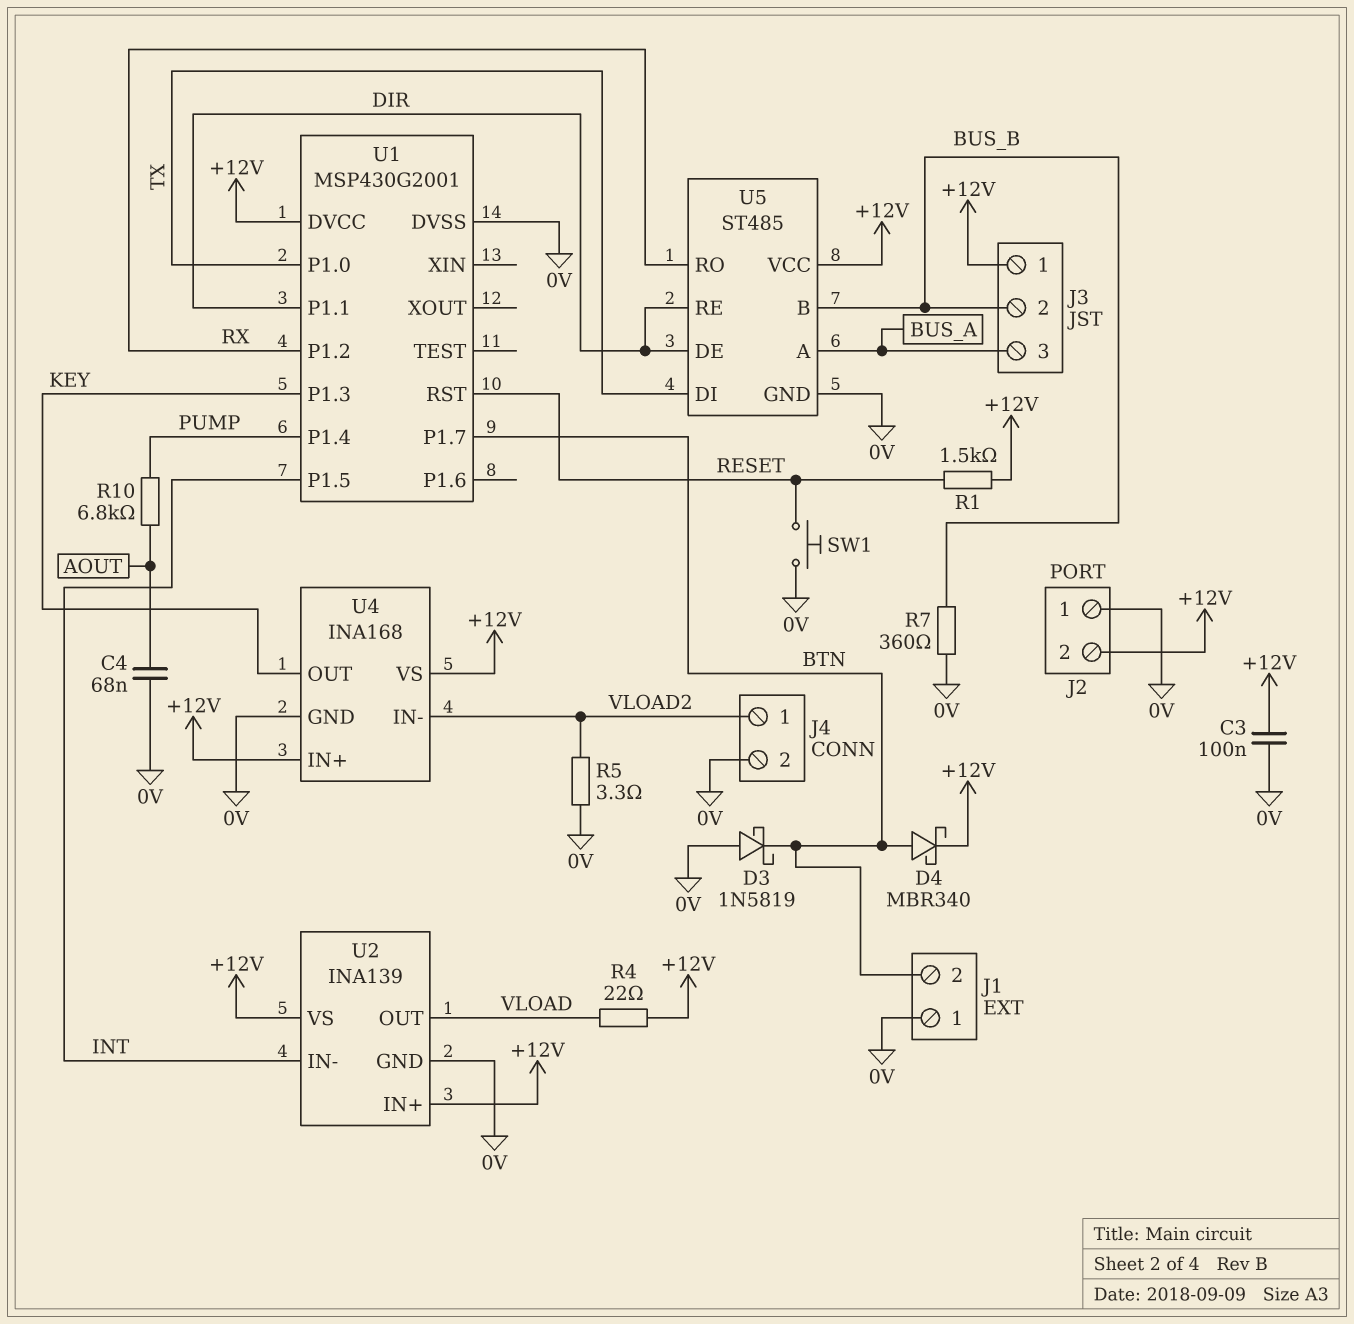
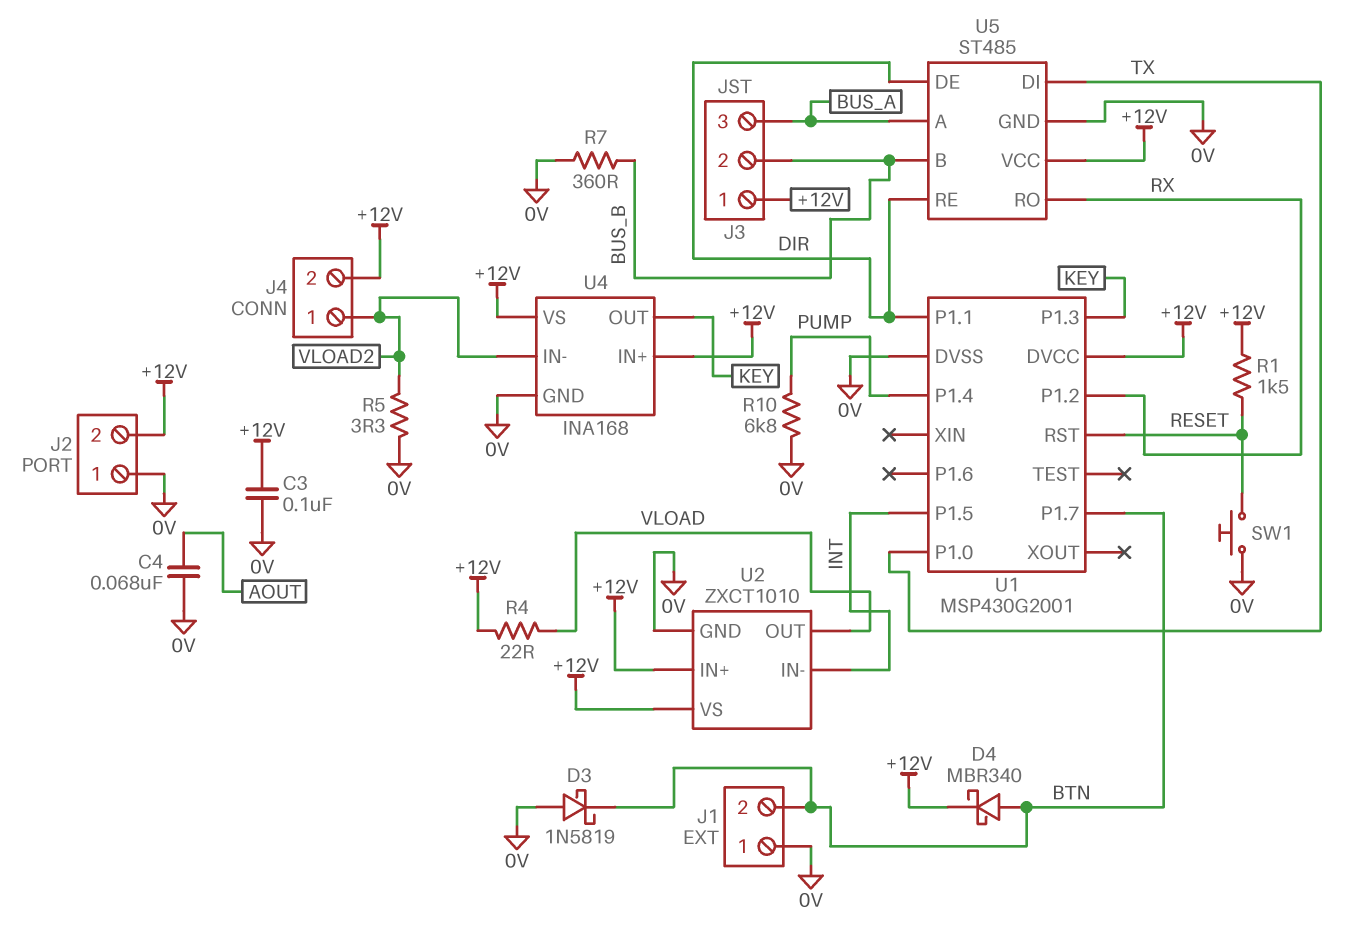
J4 pin 2: 0V -> +12V
R10: 6.8k (AOUT, PUMP) -> 6.8k (0V, PUMP)
U2: INA139 -> ZXCT1010

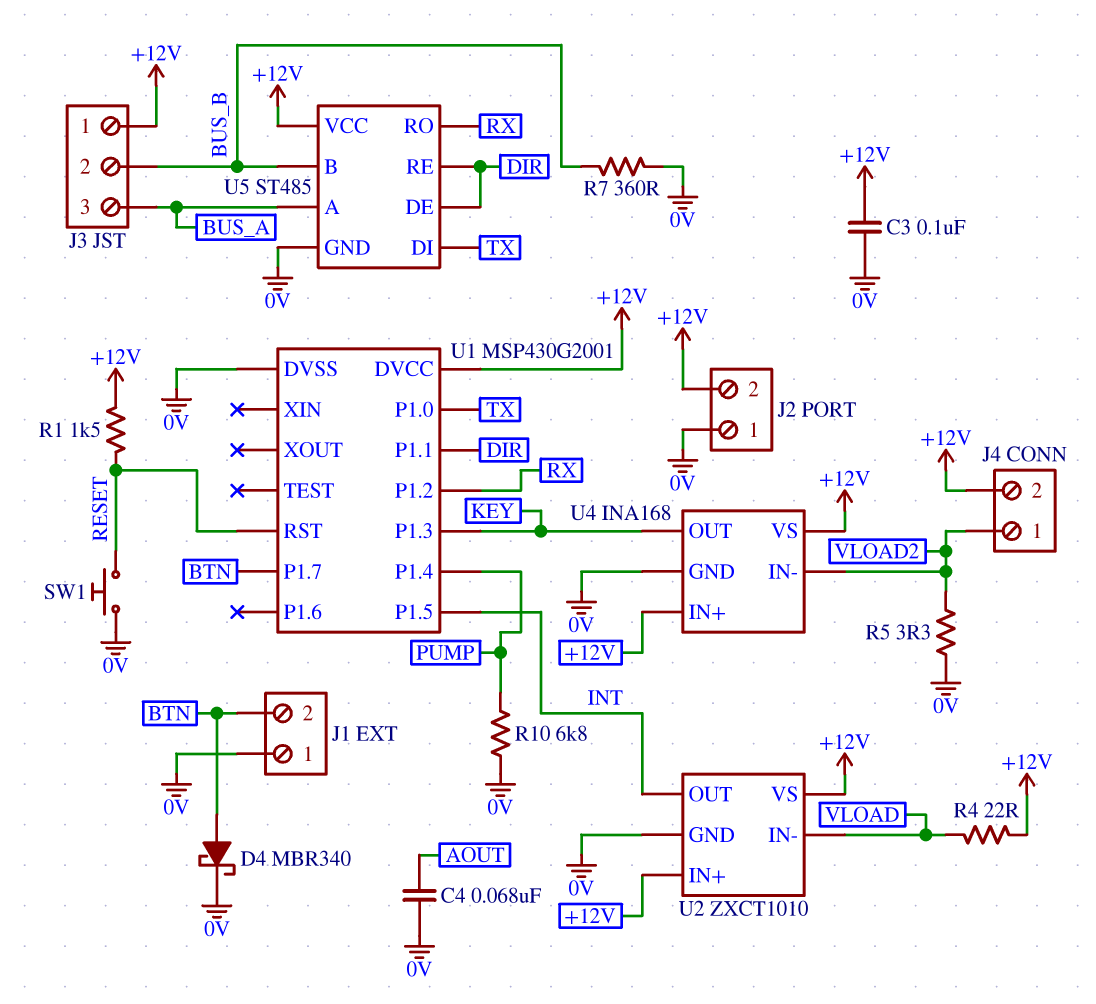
D3: schottky 1N5819 (A 0V, K BTN) -> none
D4: schottky MBR340 (A BTN, K +12V) -> schottky MBR340 (A BTN, K 0V)
U2 pin IN-: INT -> VLOAD
U2 pin OUT: VLOAD -> INT

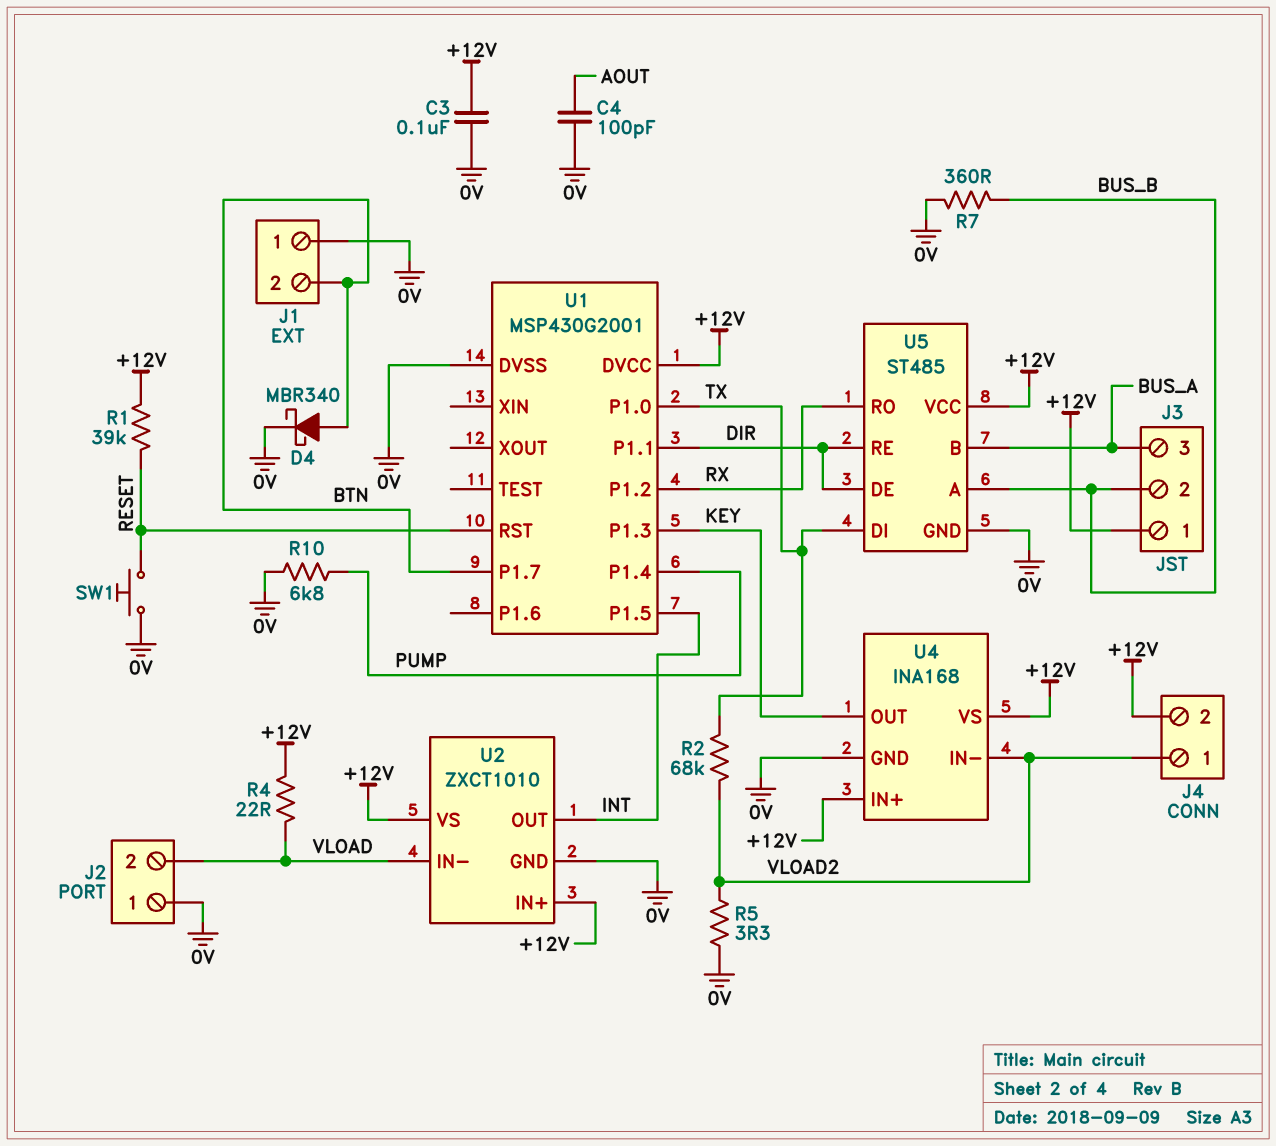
C4: 68nF (0V, AOUT) -> 100pF (0V, AOUT)
J2 pin 2: +12V -> VLOAD
R1: 1.5k (+12V, RESET) -> 39k (+12V, RESET)
R2: none -> 68k (TX, VLOAD2)
U5 pin A: BUS_A -> BUS_B
U5 pin B: BUS_B -> BUS_A

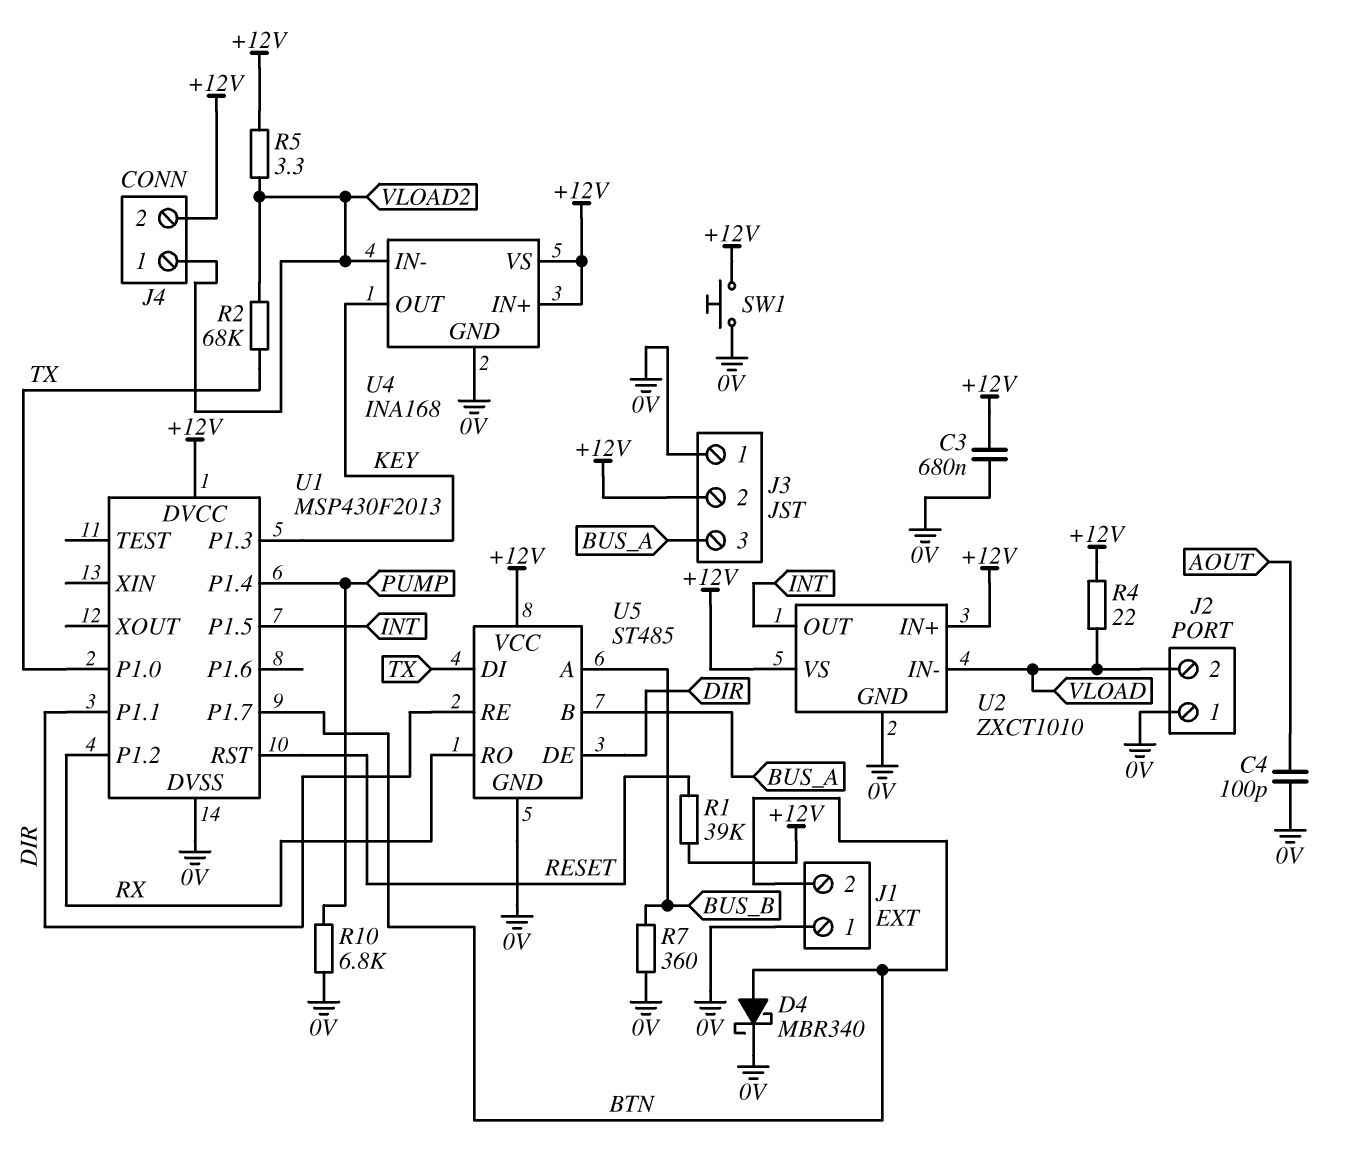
C3: 100nF (+12V, 0V) -> 680nF (+12V, 0V)
J3 pin 1: +12V -> 0V
J3 pin 2: BUS_B -> +12V
R5: 3.3 (0V, VLOAD2) -> 3.3 (+12V, VLOAD2)
SW1: button (0V, RESET) -> button (+12V, 0V)
U1: MSP430G2001 -> MSP430F2013

